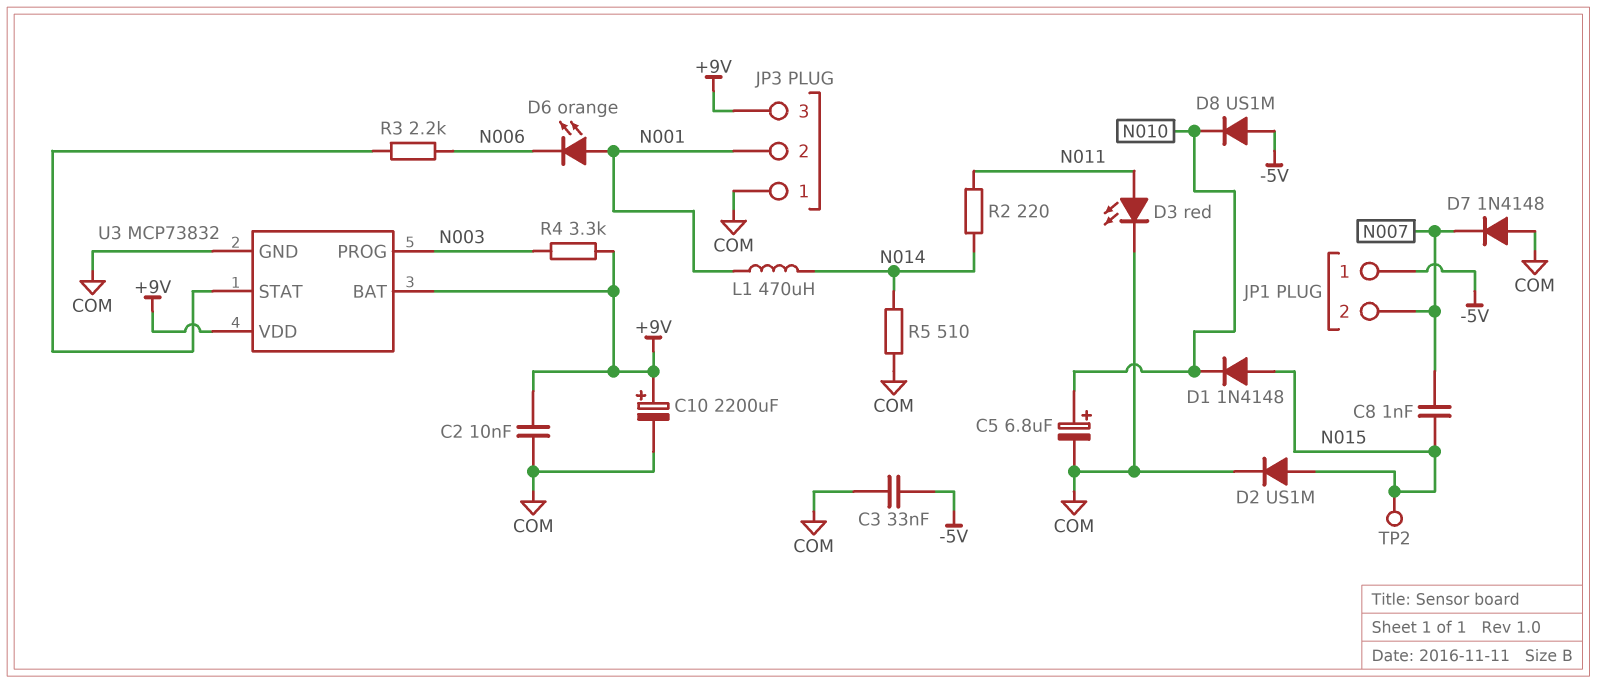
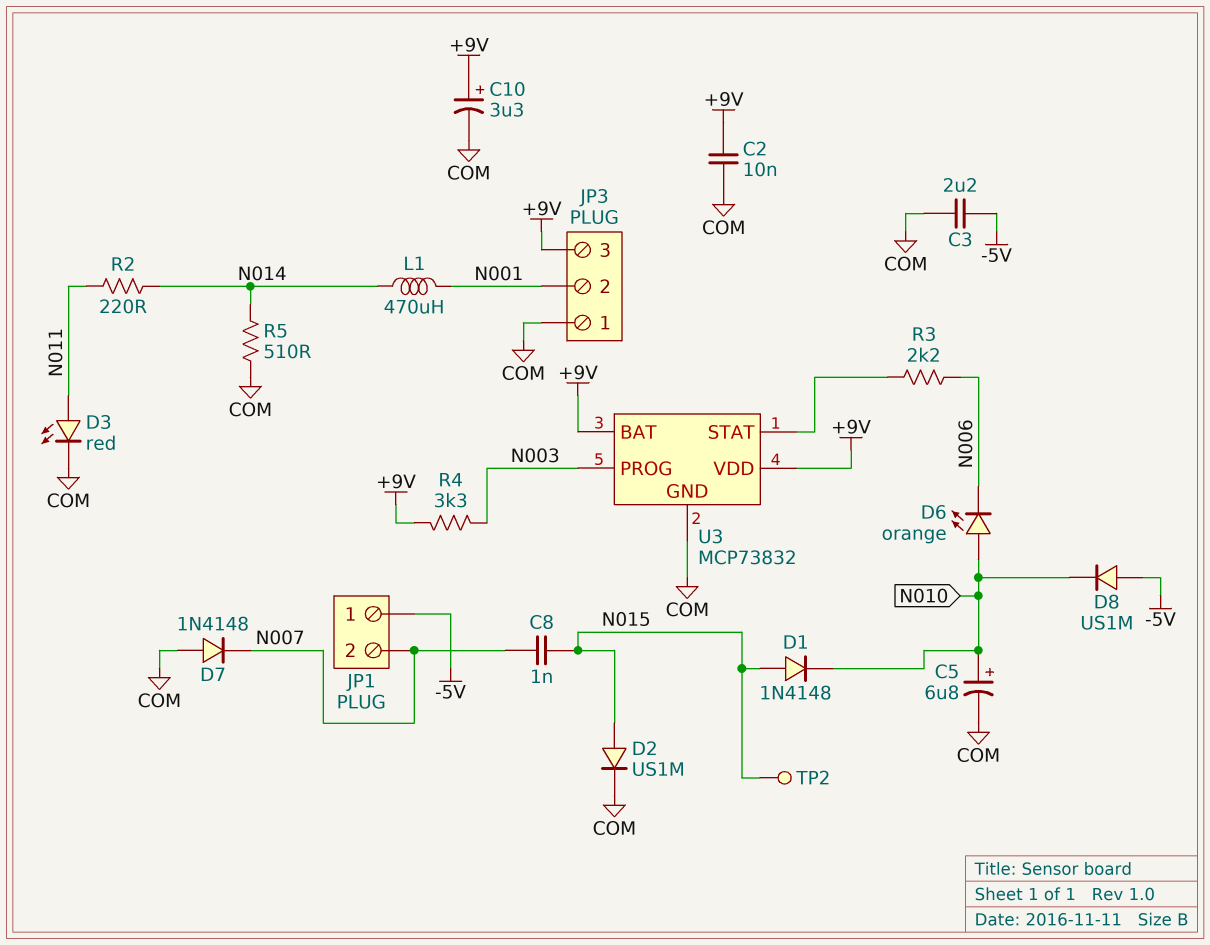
C3: 33nF (-5V, COM) -> 2.2uF (-5V, COM)
C10: 2200uF (plus +9V, minus COM) -> 3.3uF (plus +9V, minus COM)
D6: LED orange (A N001, K N006) -> LED orange (A N010, K N006)

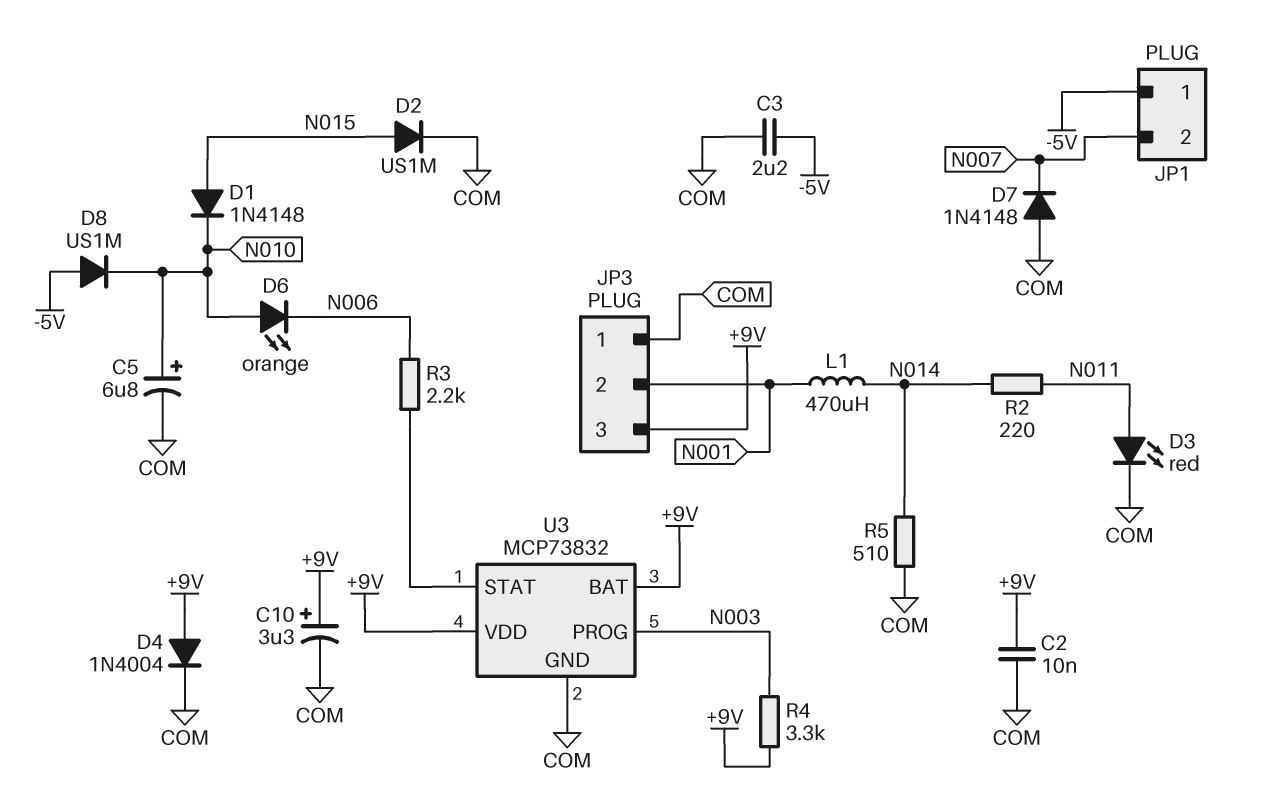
C8: 1nF (N007, N015) -> none
D4: none -> diode 1N4004 (A +9V, K COM)
TP2: test point (N015) -> none

